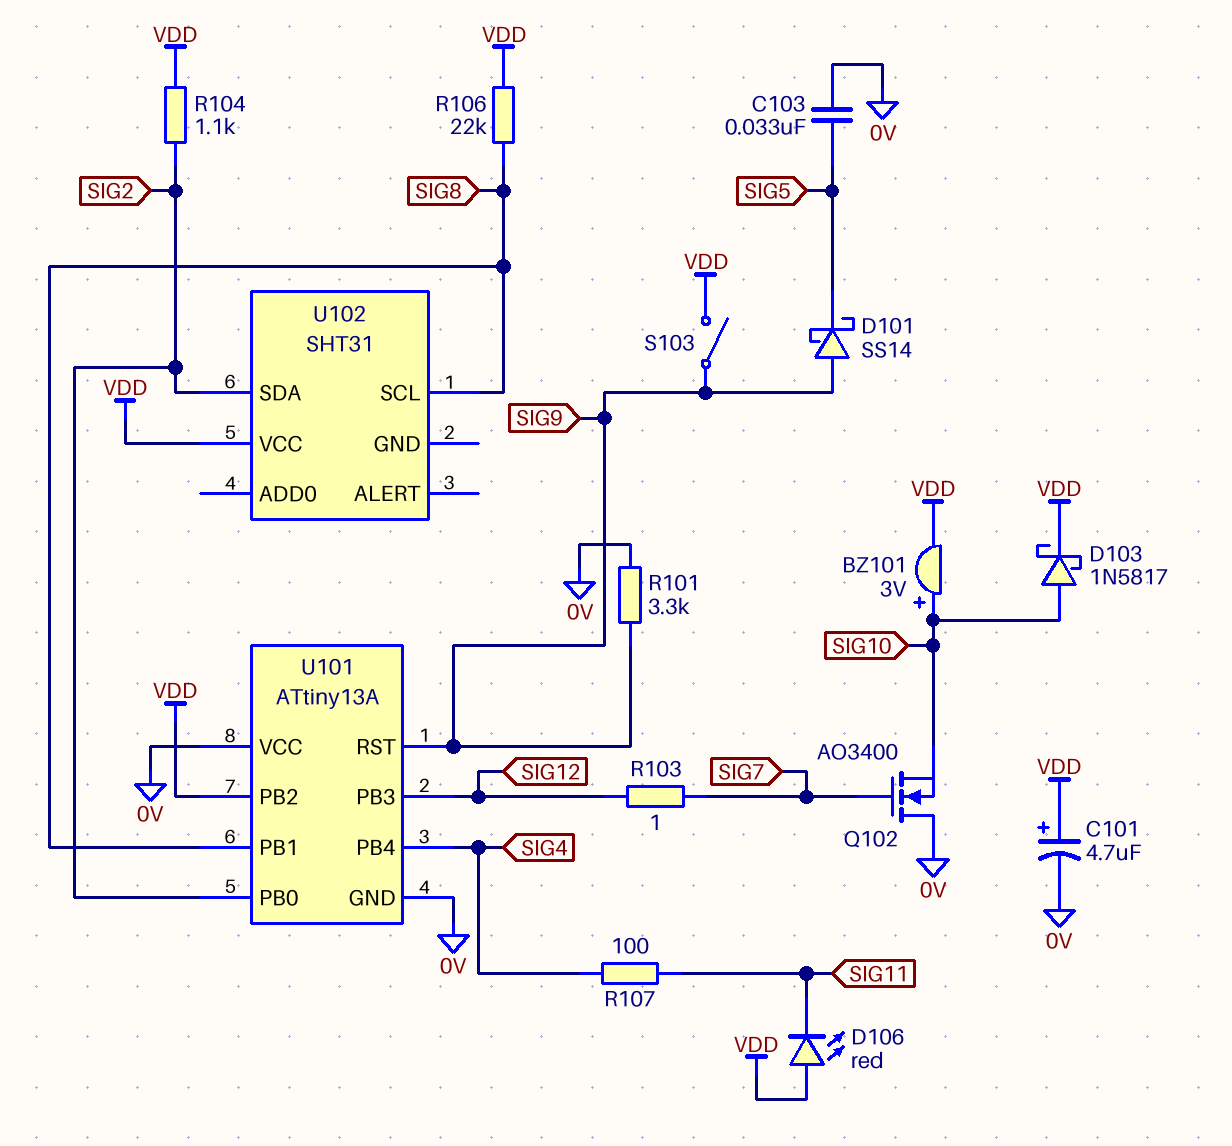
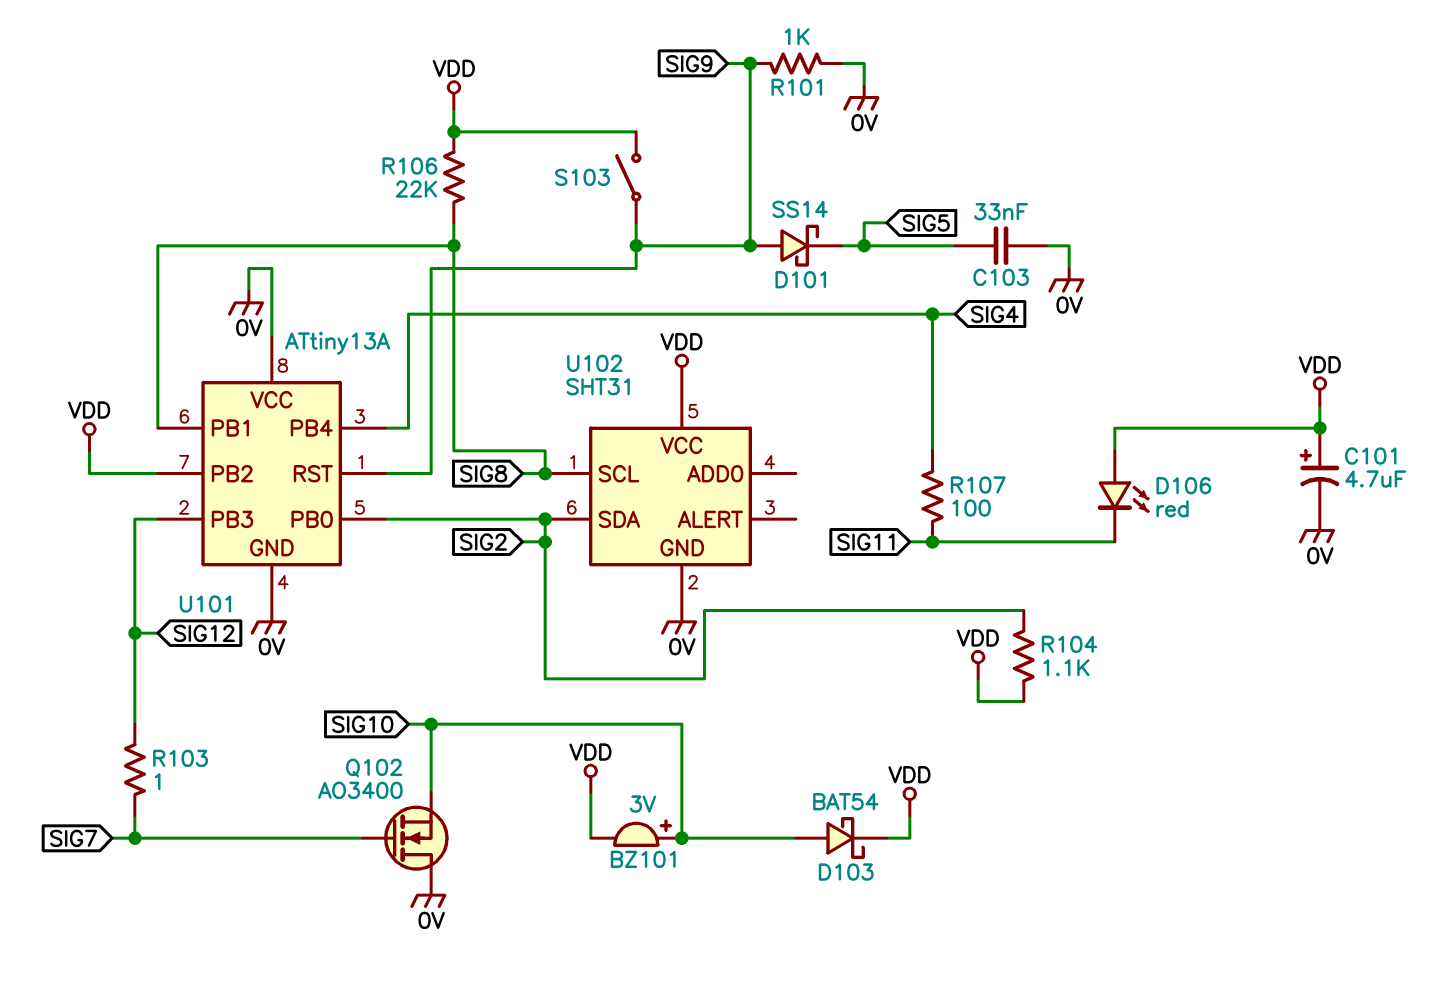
D103: schottky 1N5817 (A SIG10, K VDD) -> schottky BAT54 (A SIG10, K VDD)
R101: 3.3k (0V, SIG9) -> 1k (0V, SIG9)
U102 pin GND: none -> 0V

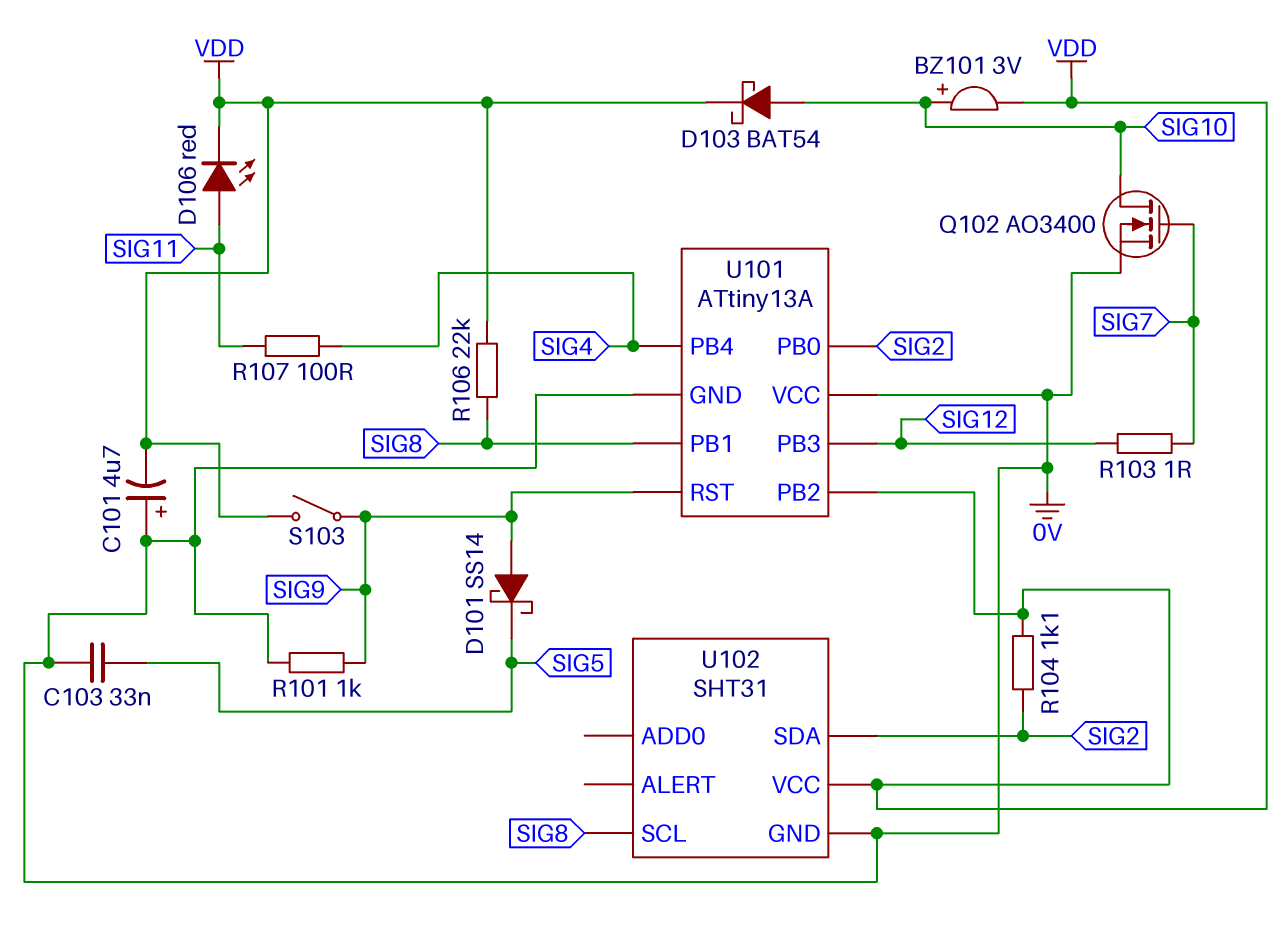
C101: 4.7uF (plus VDD, minus 0V) -> 4.7uF (plus 0V, minus VDD)
D106: LED red (A VDD, K SIG11) -> LED red (A SIG11, K VDD)
Q102: NMOS AO3400 (G SIG7, D 0V, S SIG10) -> NMOS AO3400 (G SIG7, D SIG10, S 0V)

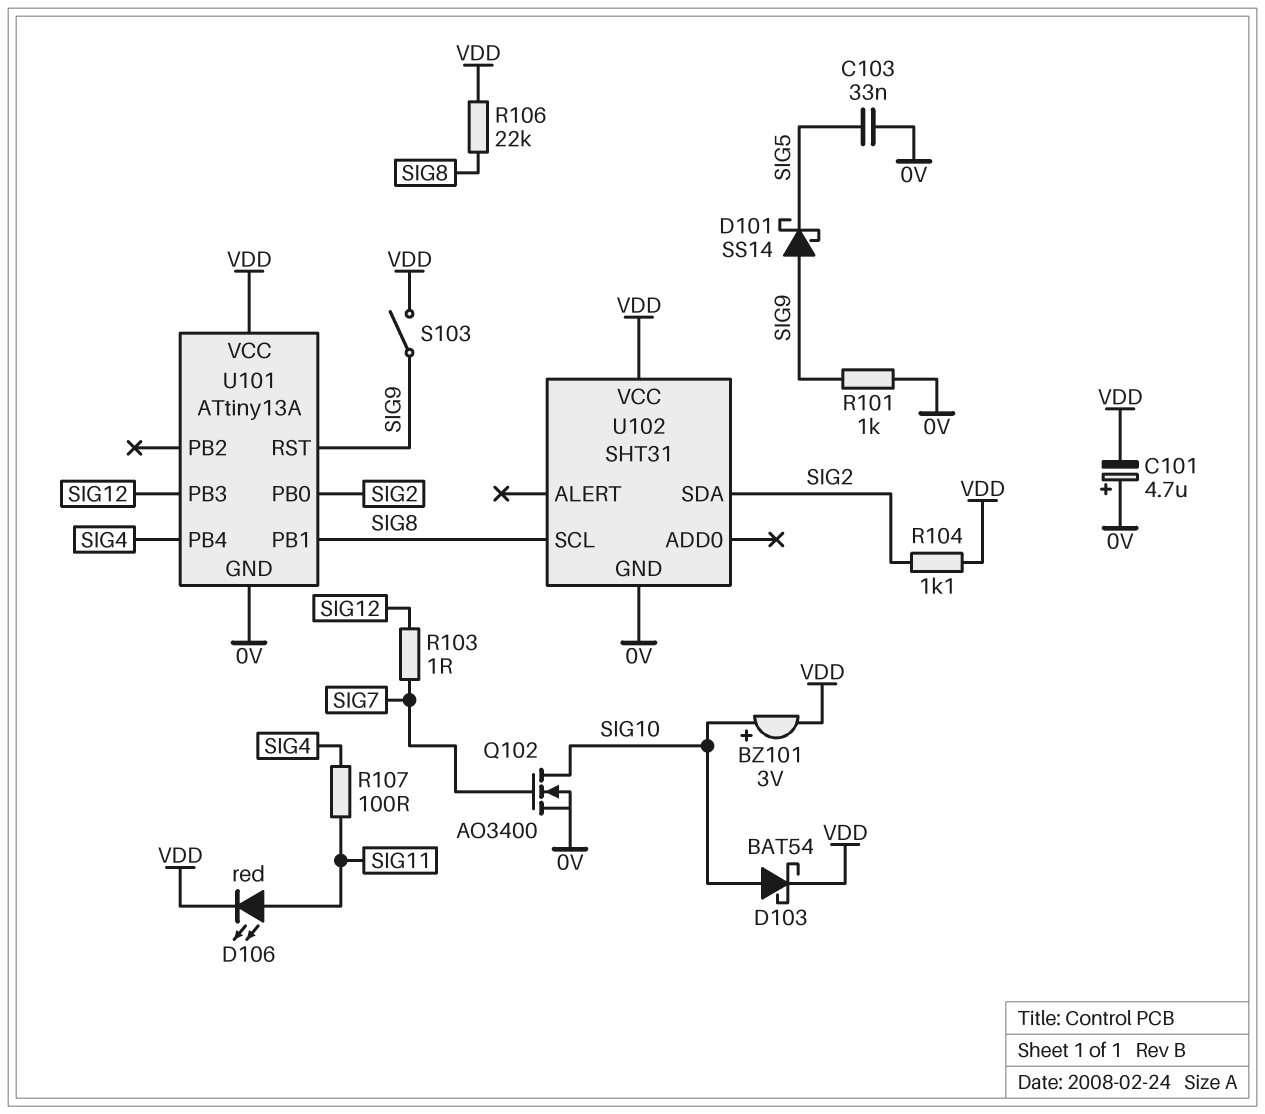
U101 pin PB2: VDD -> none
U101 pin VCC: 0V -> VDD

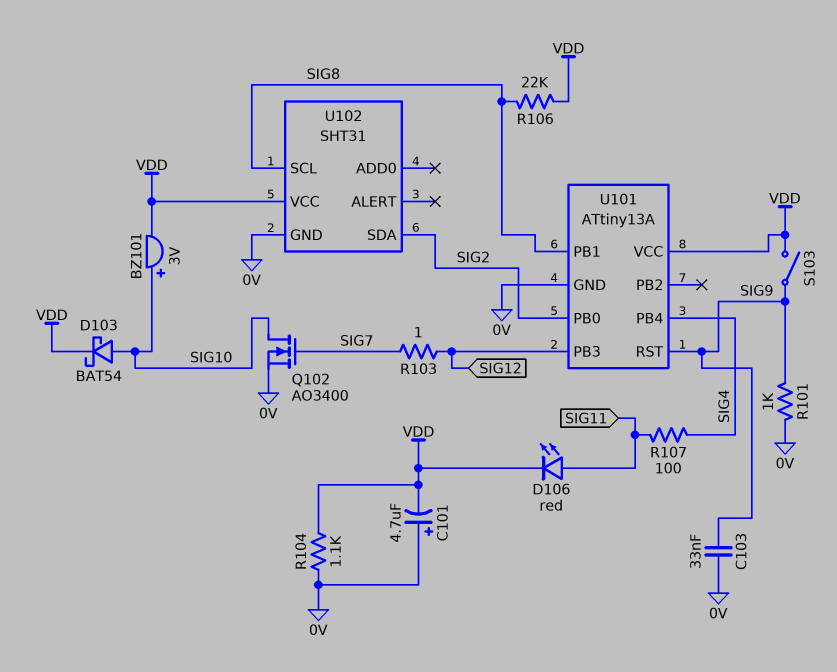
C103: 33nF (0V, SIG5) -> 33nF (0V, SIG9)
D101: schottky SS14 (A SIG9, K SIG5) -> none
R104: 1.1k (SIG2, VDD) -> 1.1k (0V, VDD)

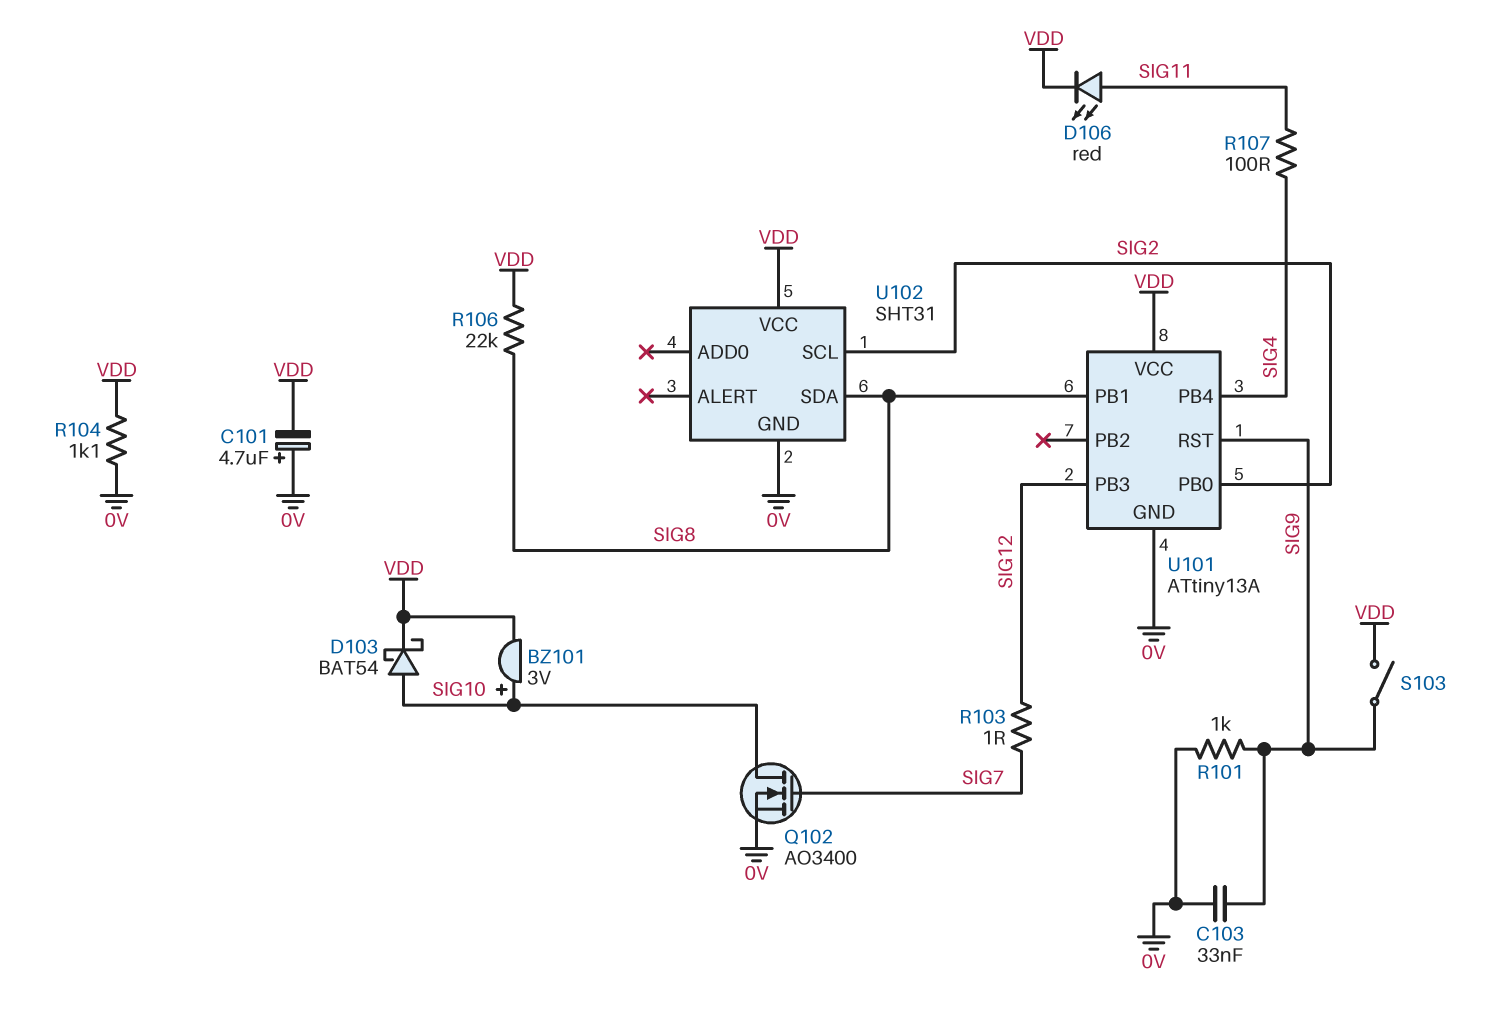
U102 pin SCL: SIG8 -> SIG2
U102 pin SDA: SIG2 -> SIG8

